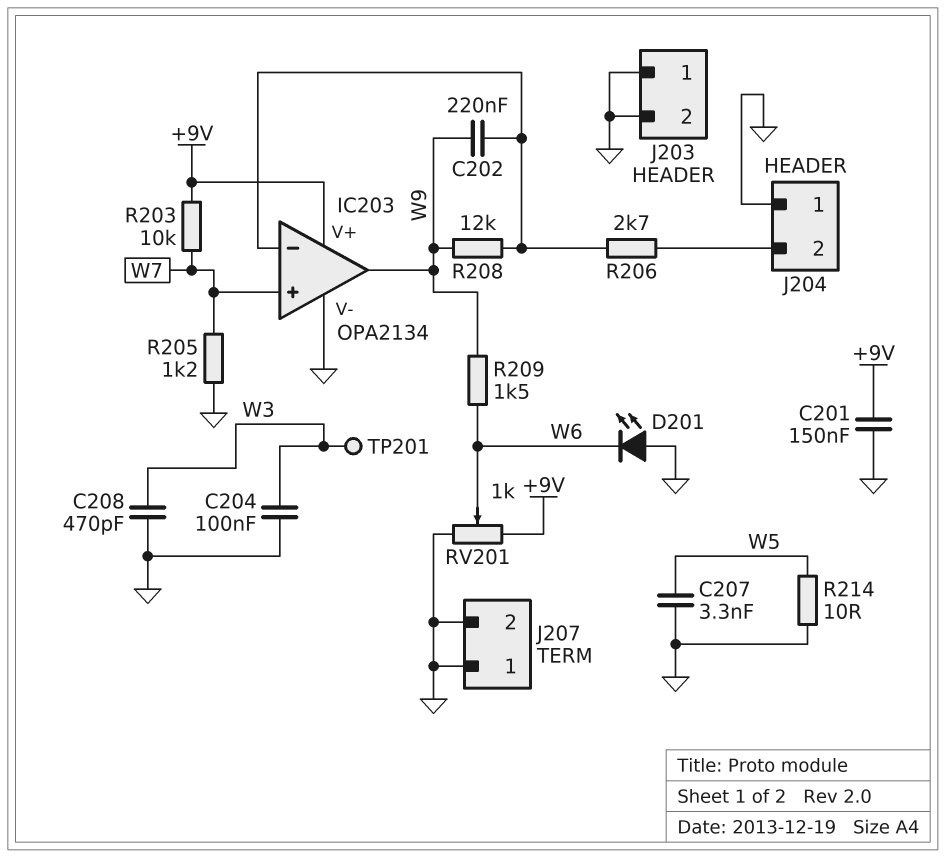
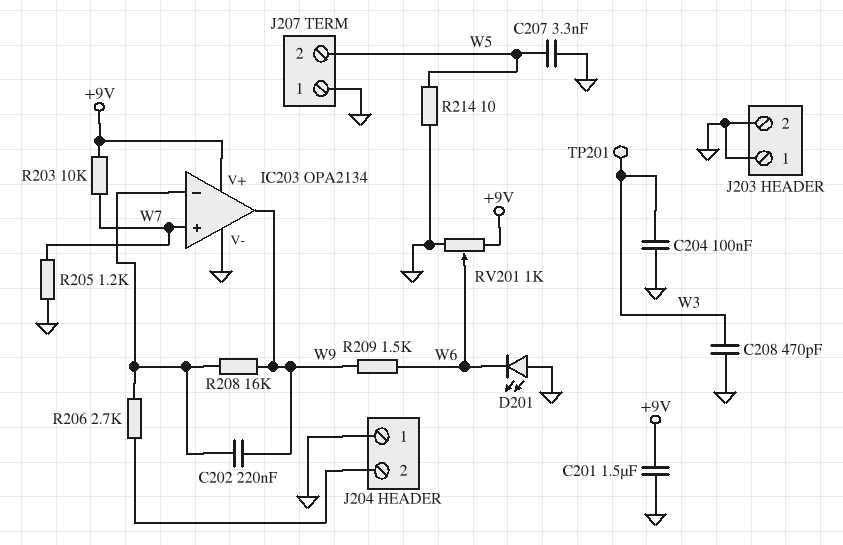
C201: 150nF (+9V, GND) -> 1.5uF (+9V, GND)
J207 pin 2: GND -> W5
R208: 12k (IC203/in-, W9) -> 16k (IC203/in-, W9)

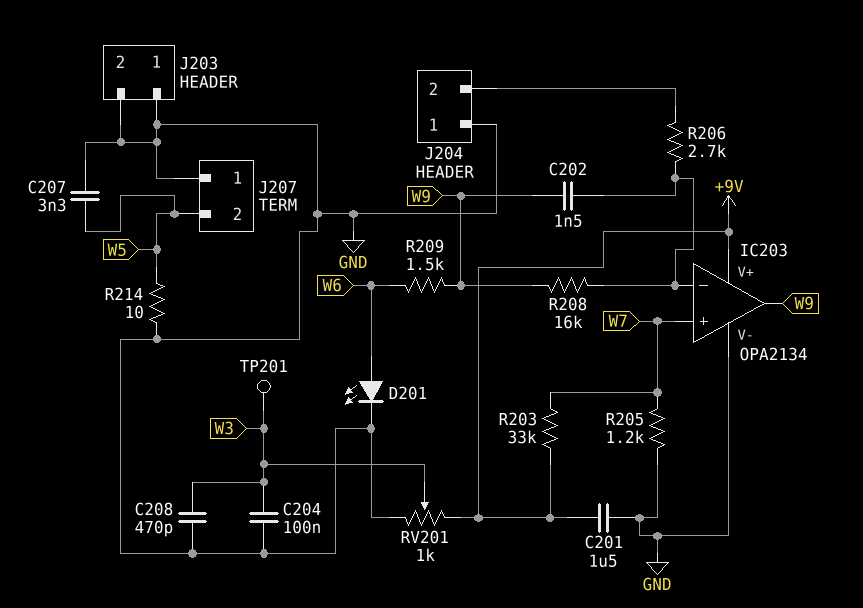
C202: 220nF (IC203/in-, W9) -> 1.5nF (IC203/in-, W9)
D201: LED (A GND, K W6) -> LED (A W6, K GND)
R203: 10k (+9V, W7) -> 33k (+9V, W7)
RV201: 1k (+9V, GND, wiper W6) -> 1k (+9V, GND, wiper W3)

